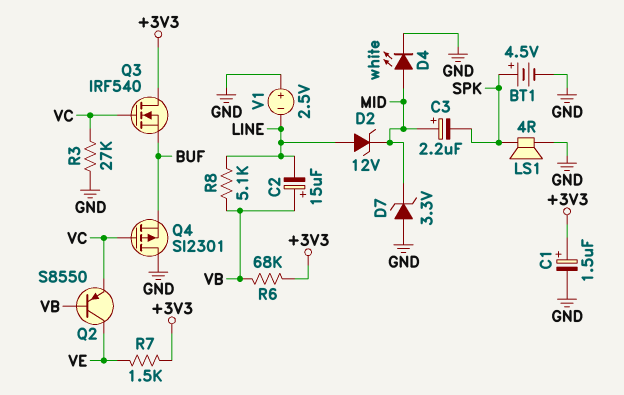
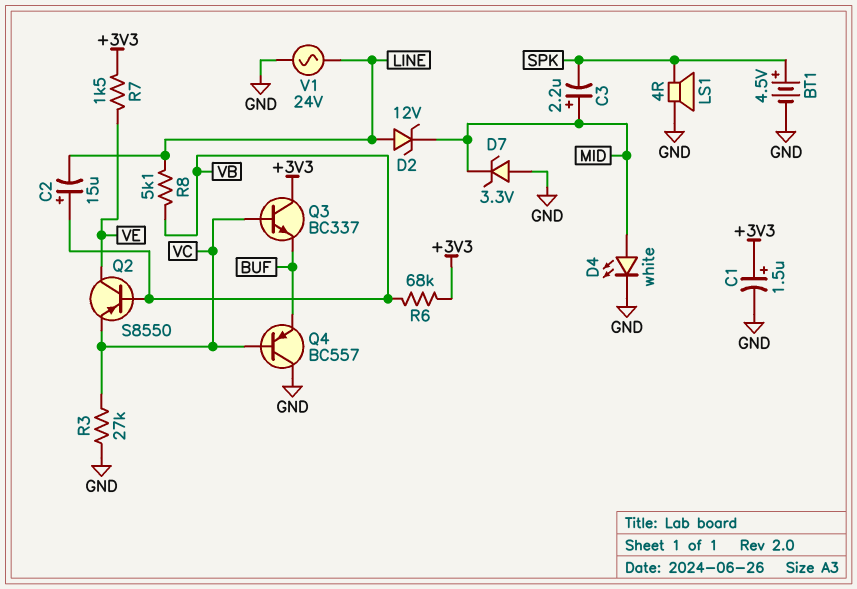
Q3: NMOS IRF540 (G VC, D +3V3, S BUF) -> NPN BC337 (B VC, C +3V3, E BUF)
Q4: PMOS SI2301 (G VC, D GND, S BUF) -> PNP BC557 (B VC, C GND, E BUF)
V1: 2.5V (plus GND, minus LINE) -> AC 24V (GND, LINE)

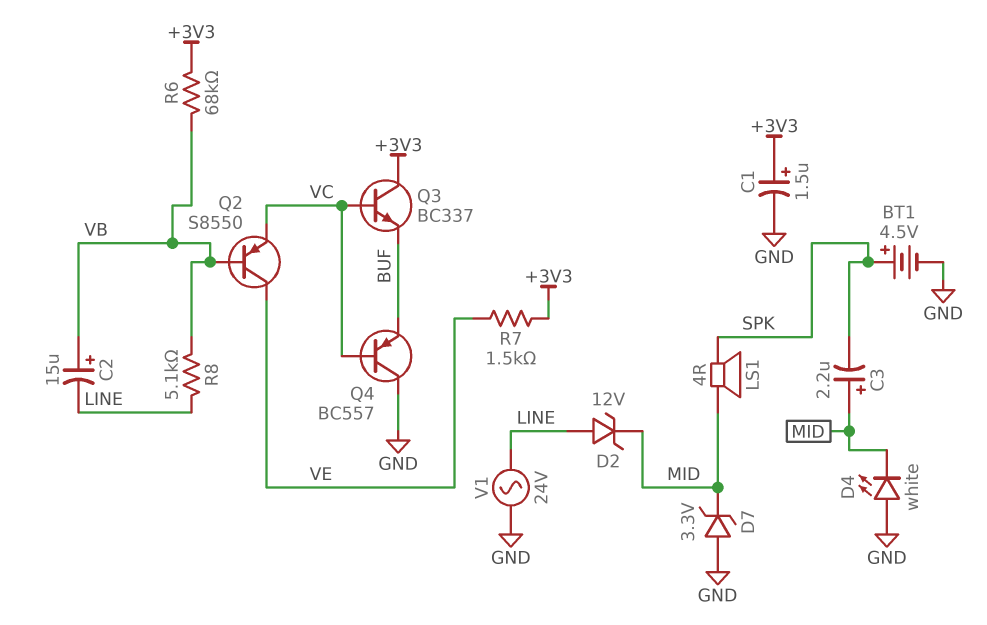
D4: LED white (A MID, K GND) -> LED white (A GND, K MID)
LS1: speaker 4R (GND, SPK) -> speaker 4R (MID, SPK)
R3: 27k (GND, VC) -> none

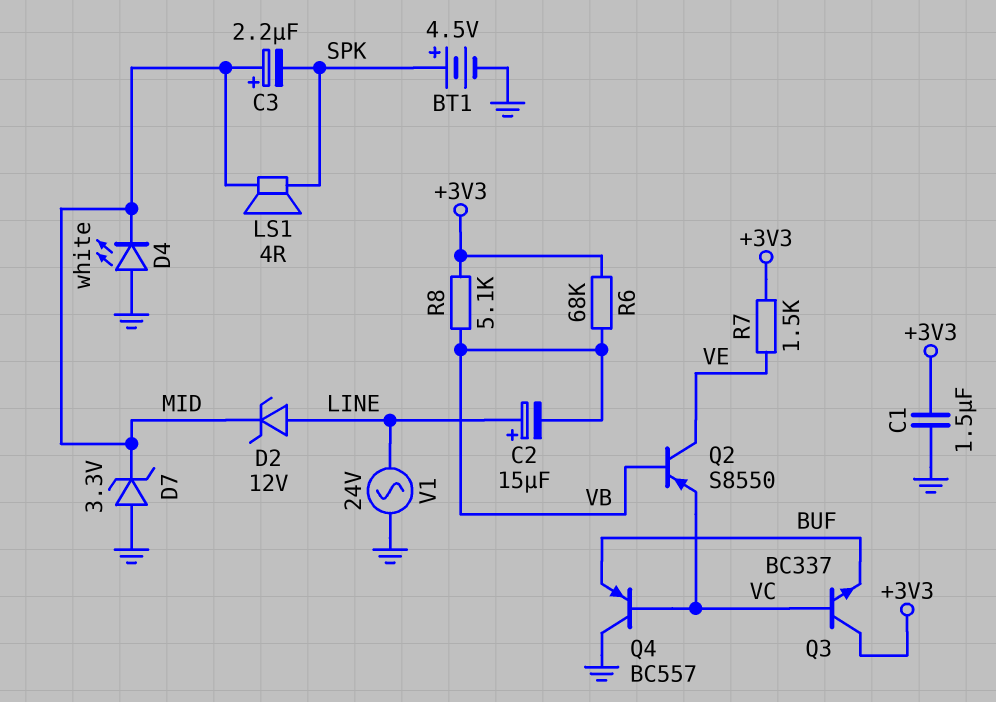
C1: 1.5uF (plus +3V3, minus GND) -> 1.5uF (+3V3, GND)
C2: 15uF (plus VB, minus LINE) -> 15uF (plus LINE, minus VB)
R8: 5.1k (LINE, VB) -> 5.1k (+3V3, VB)

